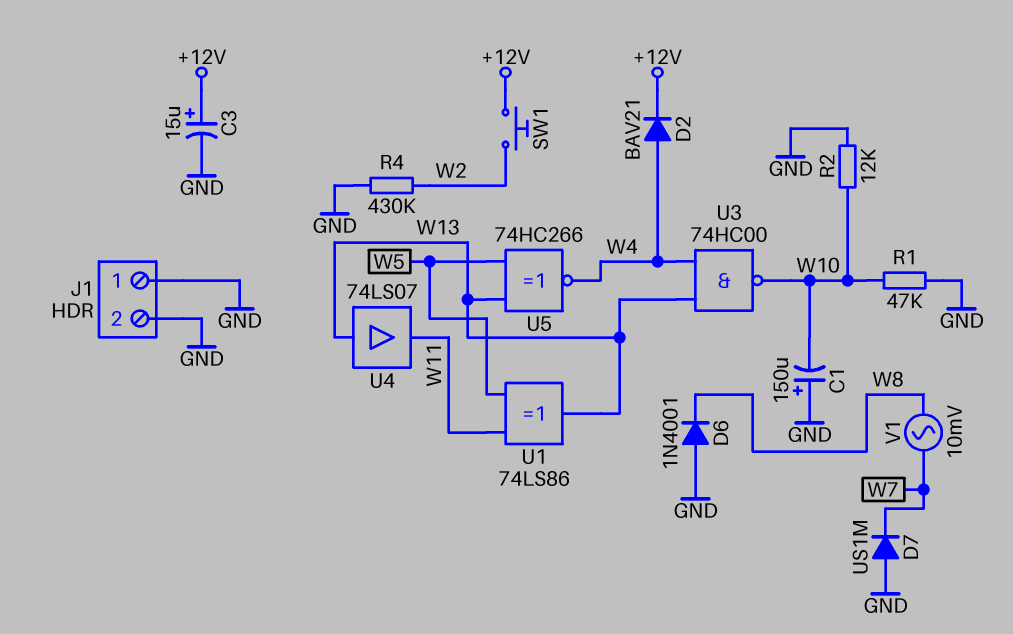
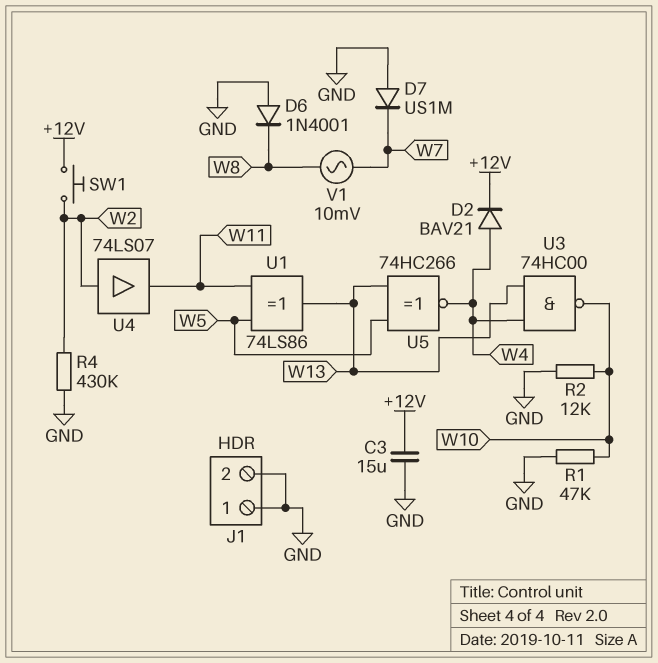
C1: 150uF (plus GND, minus W10) -> none
C3: 15uF (plus +12V, minus GND) -> 15uF (+12V, GND)
U4: buffer 74LS07 (in W13, out W11) -> buffer 74LS07 (in W2, out W11)

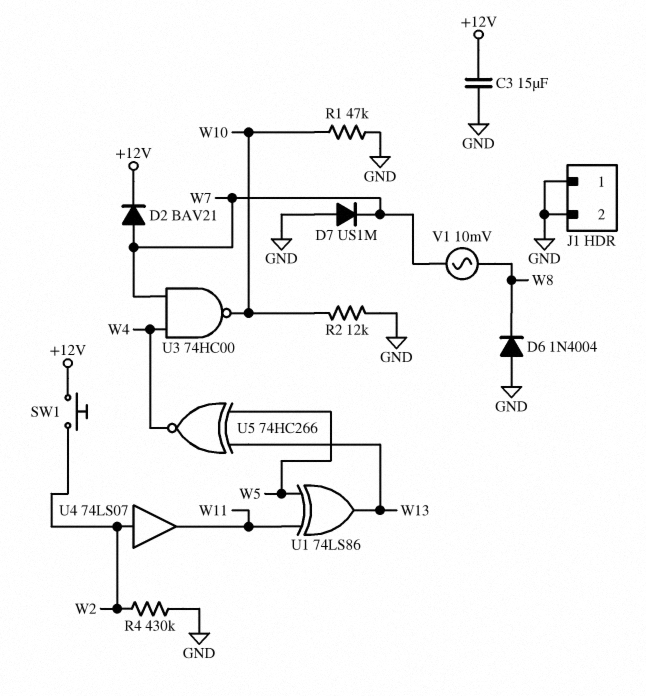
D2: diode BAV21 (A W4, K +12V) -> diode BAV21 (A W7, K +12V)
D6: diode 1N4001 (A GND, K W8) -> diode 1N4004 (A GND, K W8)
U3: NAND 74HC00 (in W4, in W13, out W10) -> NAND 74HC00 (in W4, in W7, out W10)

